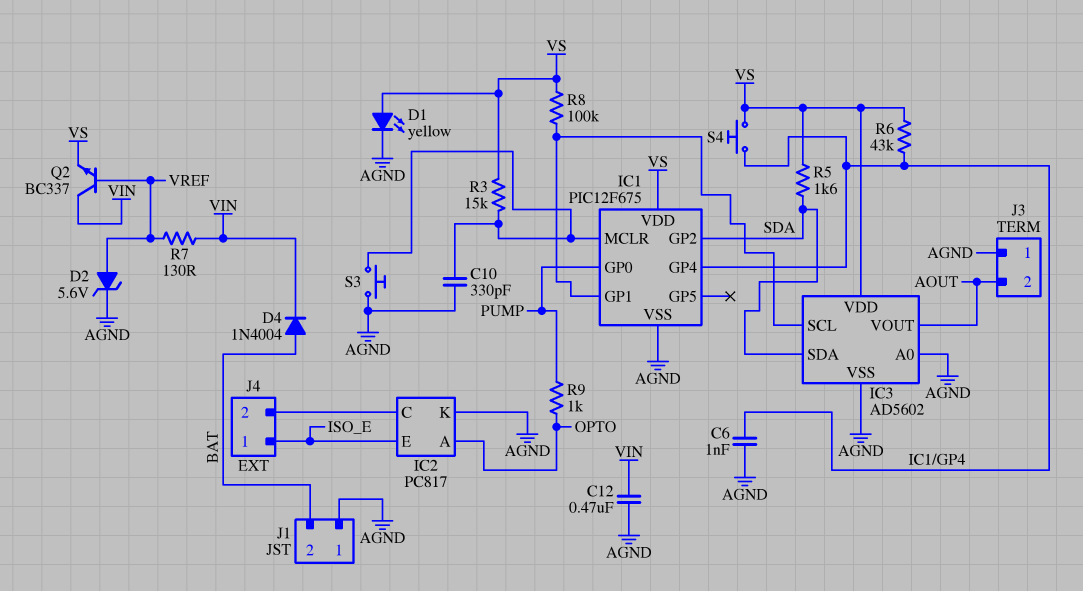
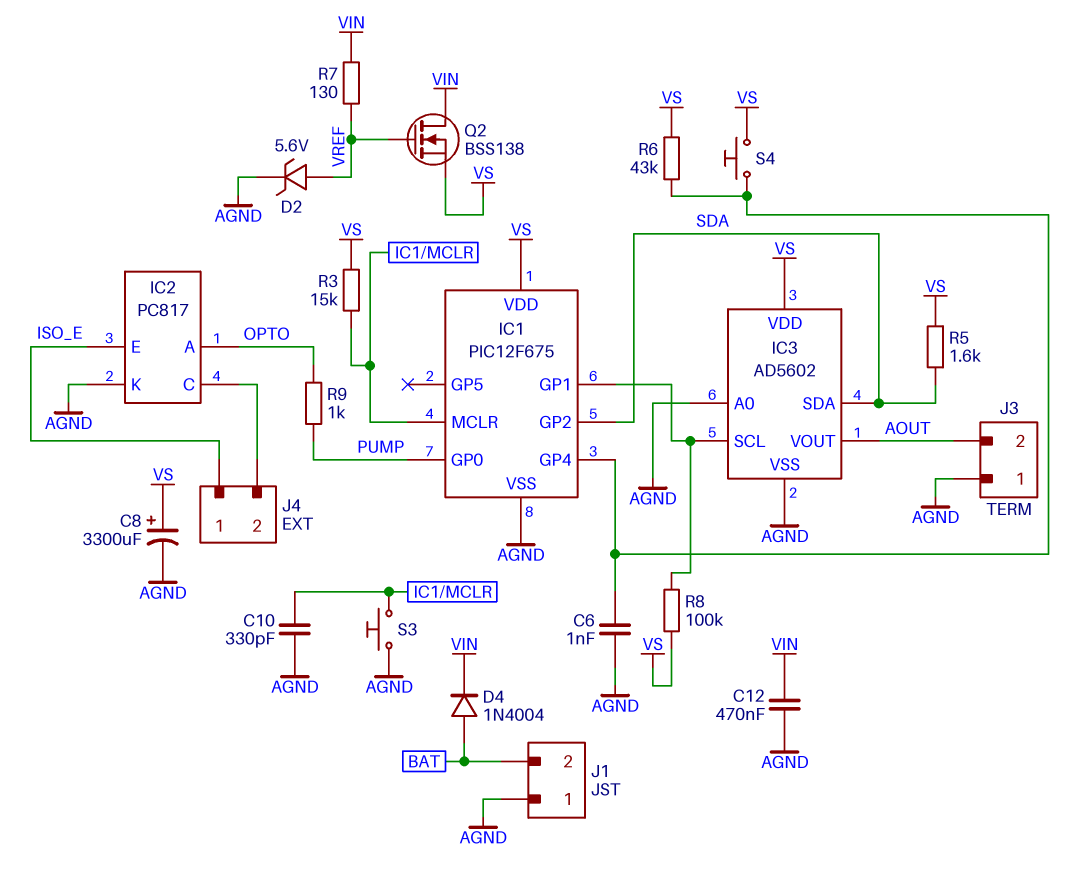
C8: none -> 3300uF (plus VS, minus AGND)
D1: LED yellow (A VS, K AGND) -> none
Q2: NPN BC337 (B VREF, C VIN, E VS) -> NMOS BSS138 (G VREF, D VIN, S VS)

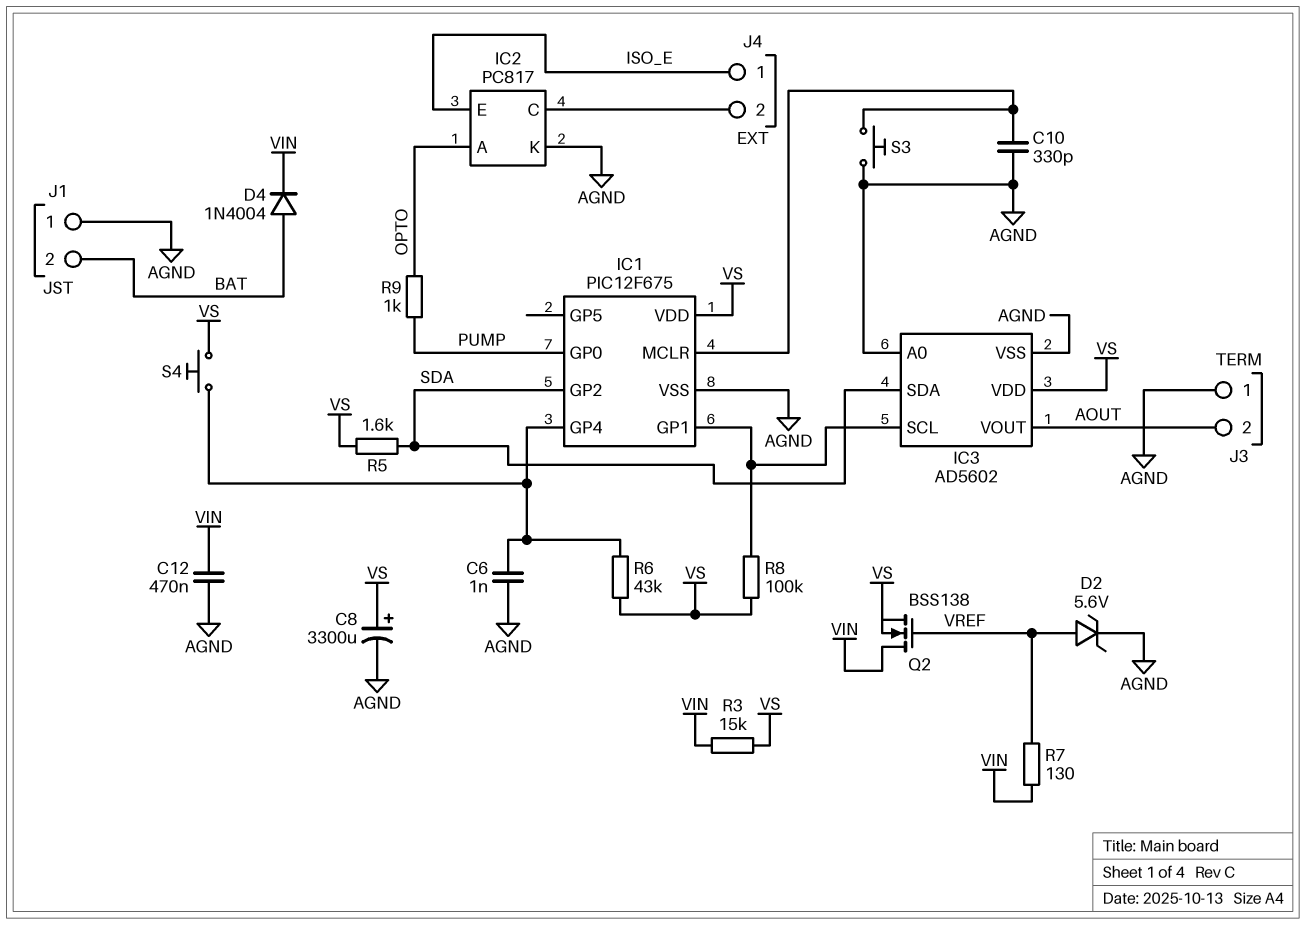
R3: 15k (IC1/MCLR, VS) -> 15k (VIN, VS)

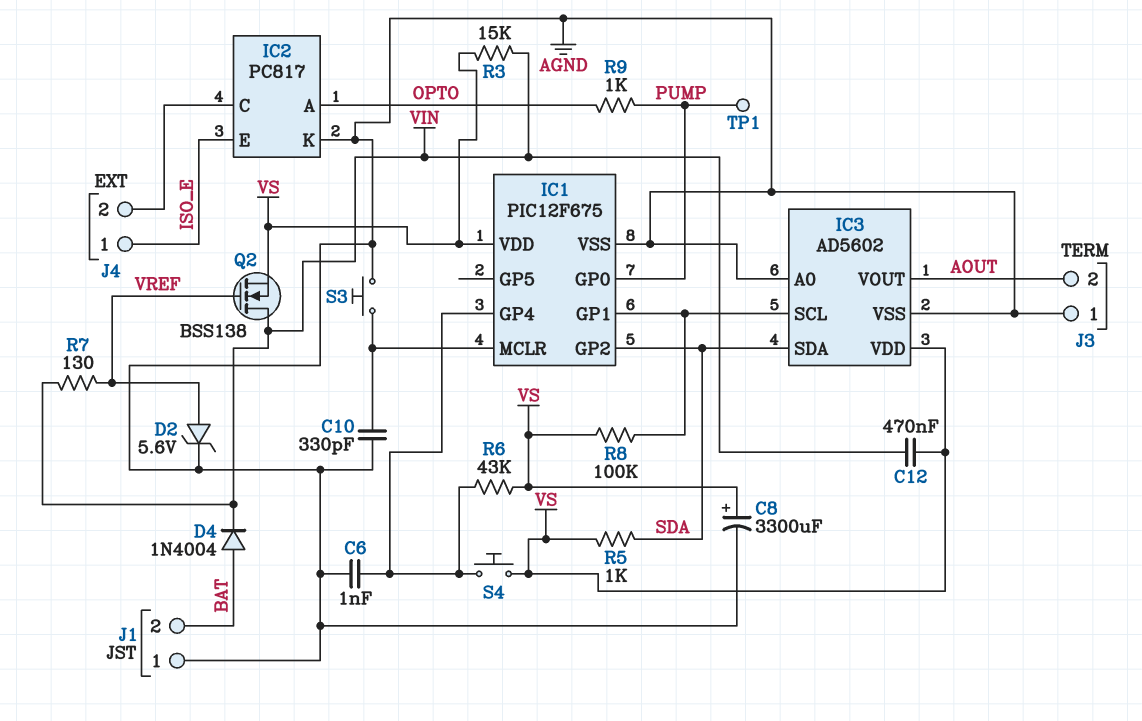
C12: 470nF (AGND, VIN) -> 470nF (VIN, VS)
R5: 1.6k (SDA, VS) -> 1k (SDA, VS)
TP1: none -> test point (PUMP)

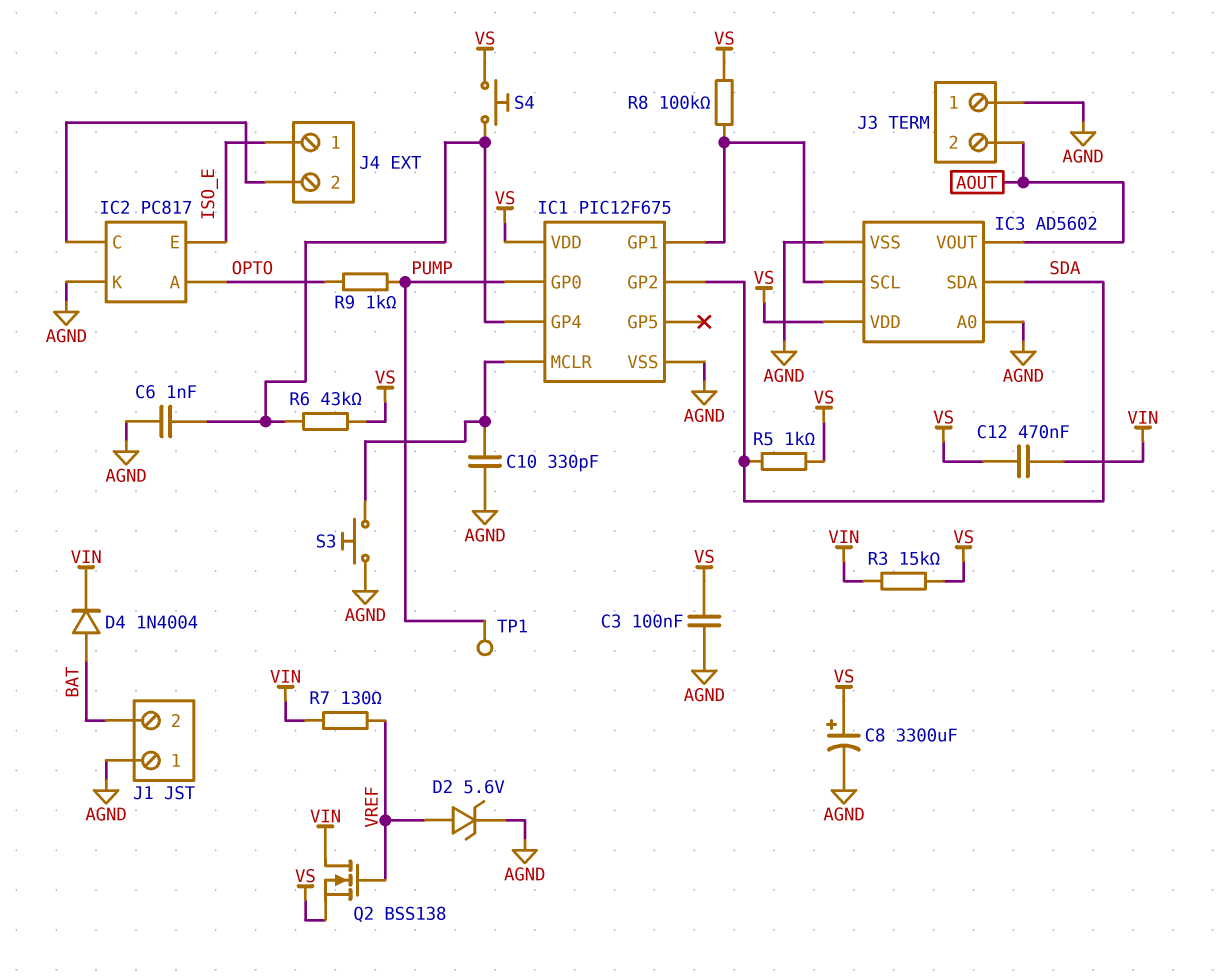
C3: none -> 100nF (AGND, VS)

